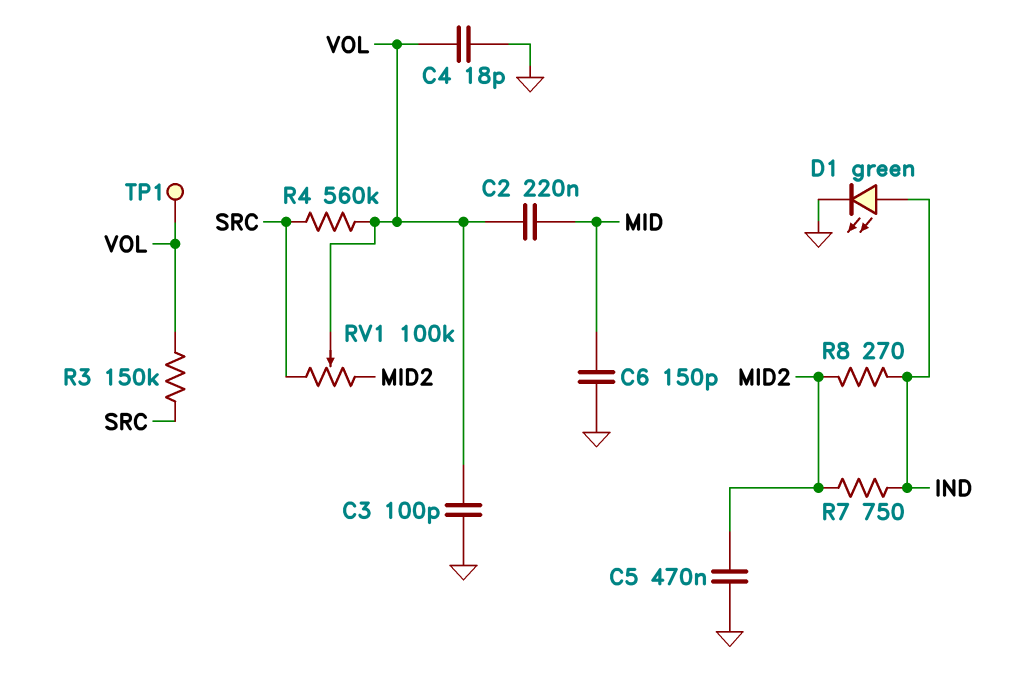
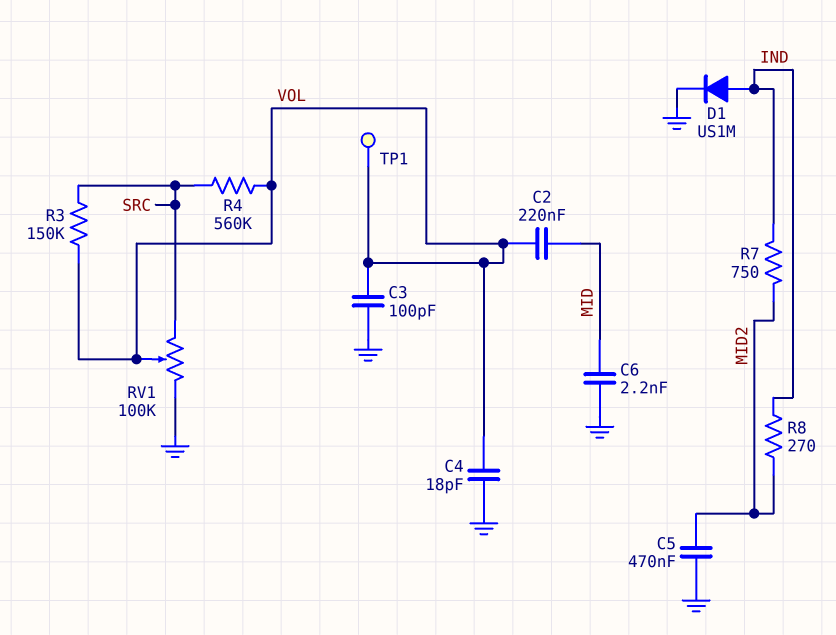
C6: 150pF (GND, MID) -> 2.2nF (GND, MID)
D1: LED green (A IND, K GND) -> diode US1M (A IND, K GND)
RV1: 100k (MID2, SRC, wiper VOL) -> 100k (GND, SRC, wiper VOL)

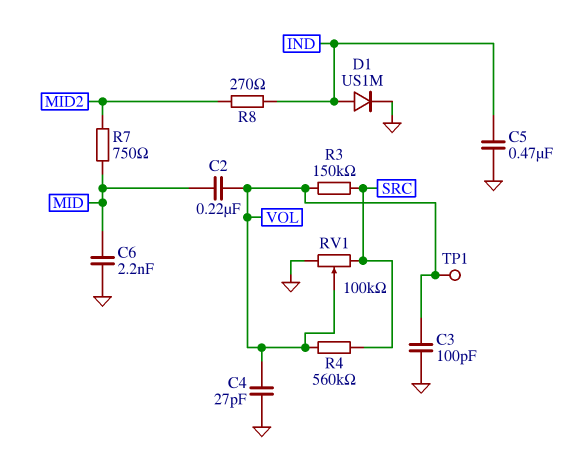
C4: 18pF (GND, VOL) -> 27pF (GND, VOL)
C5: 470nF (GND, MID2) -> 470nF (GND, IND)
R7: 750 (IND, MID2) -> 750 (MID, MID2)

